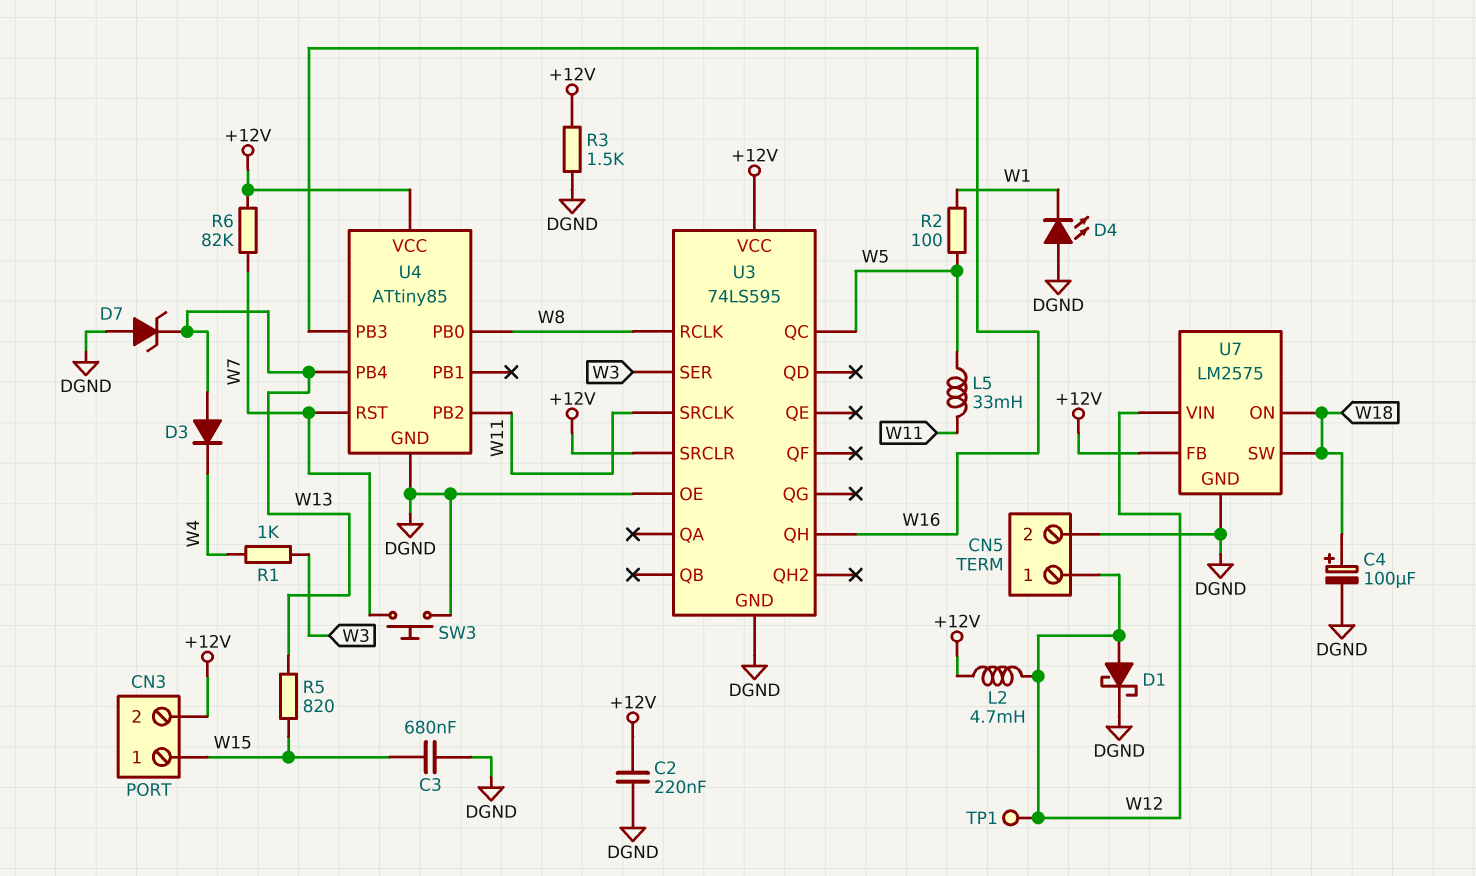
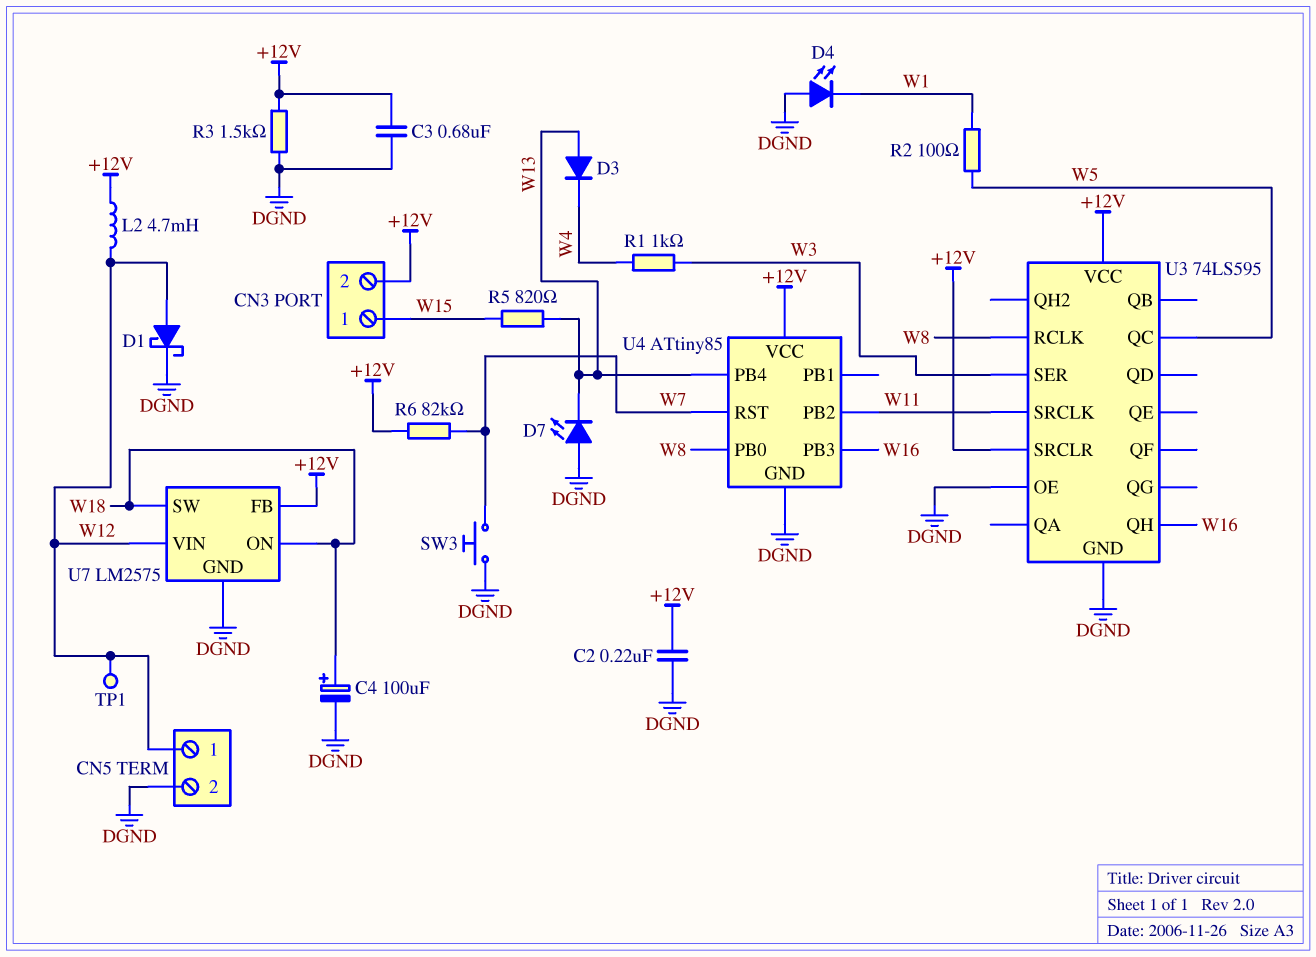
C3: 680nF (DGND, W15) -> 680nF (+12V, DGND)
D7: zener (A DGND, K W13) -> LED (A DGND, K W13)
L5: 33mH (W5, W11) -> none

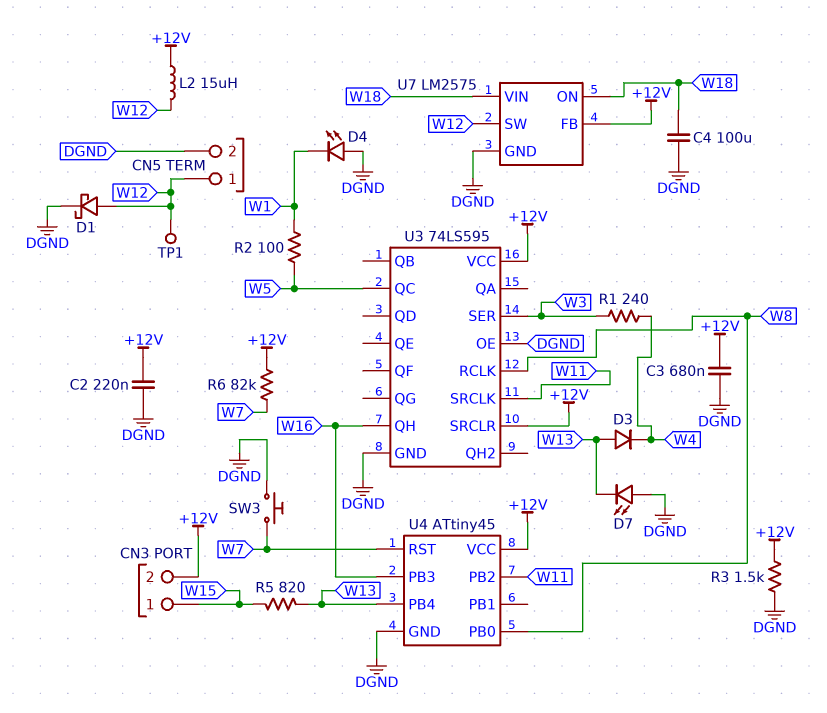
C4: 100uF (plus W18, minus DGND) -> 100uF (DGND, W18)
L2: 4.7mH (+12V, W12) -> 15uH (+12V, W12)
R1: 1k (W3, W4) -> 240 (W3, W4)
U4: ATtiny85 -> ATtiny45
U7 pin SW: W18 -> W12
U7 pin VIN: W12 -> W18

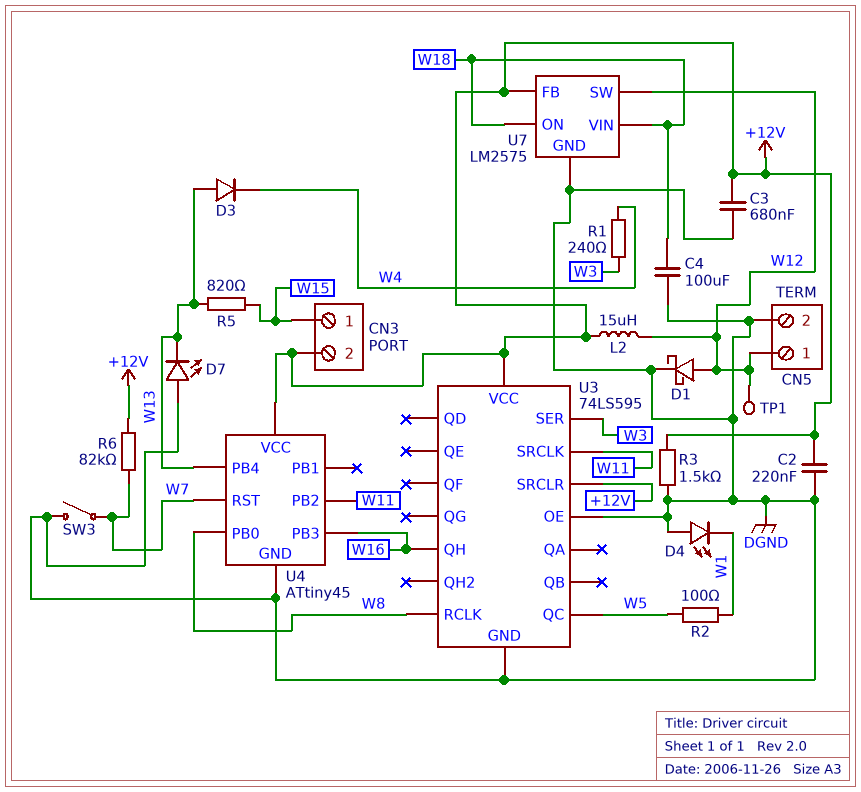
SW3: button (DGND, W7) -> switch (DGND, W7)

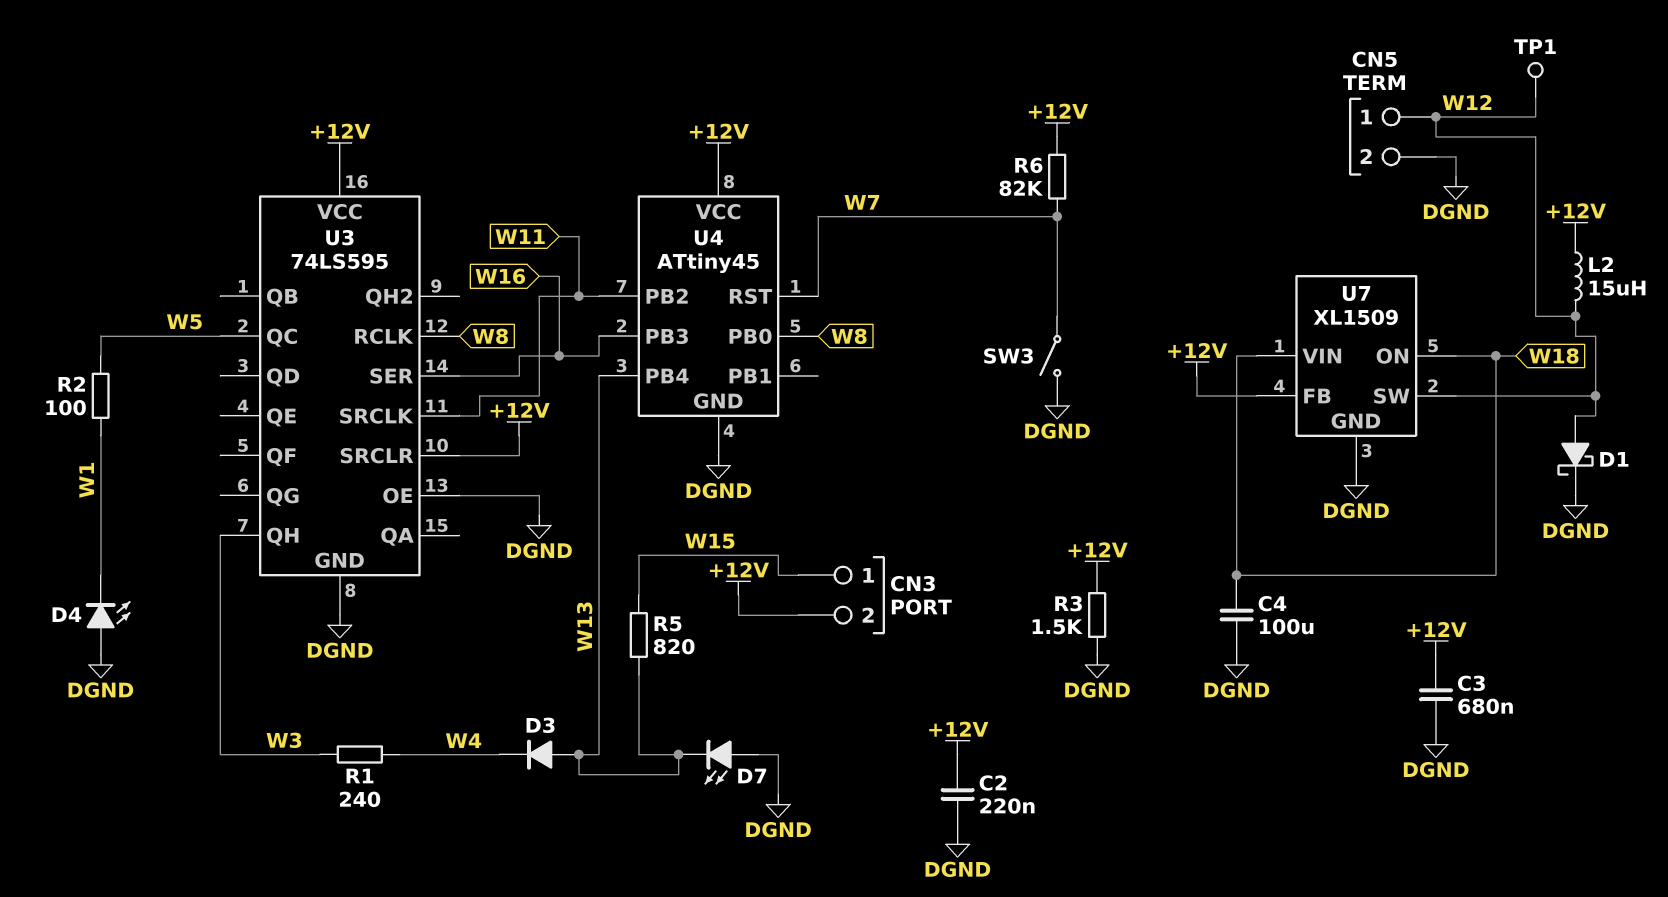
U3 pin QH: W16 -> W3
U3 pin SER: W3 -> W16
U7: LM2575 -> XL1509

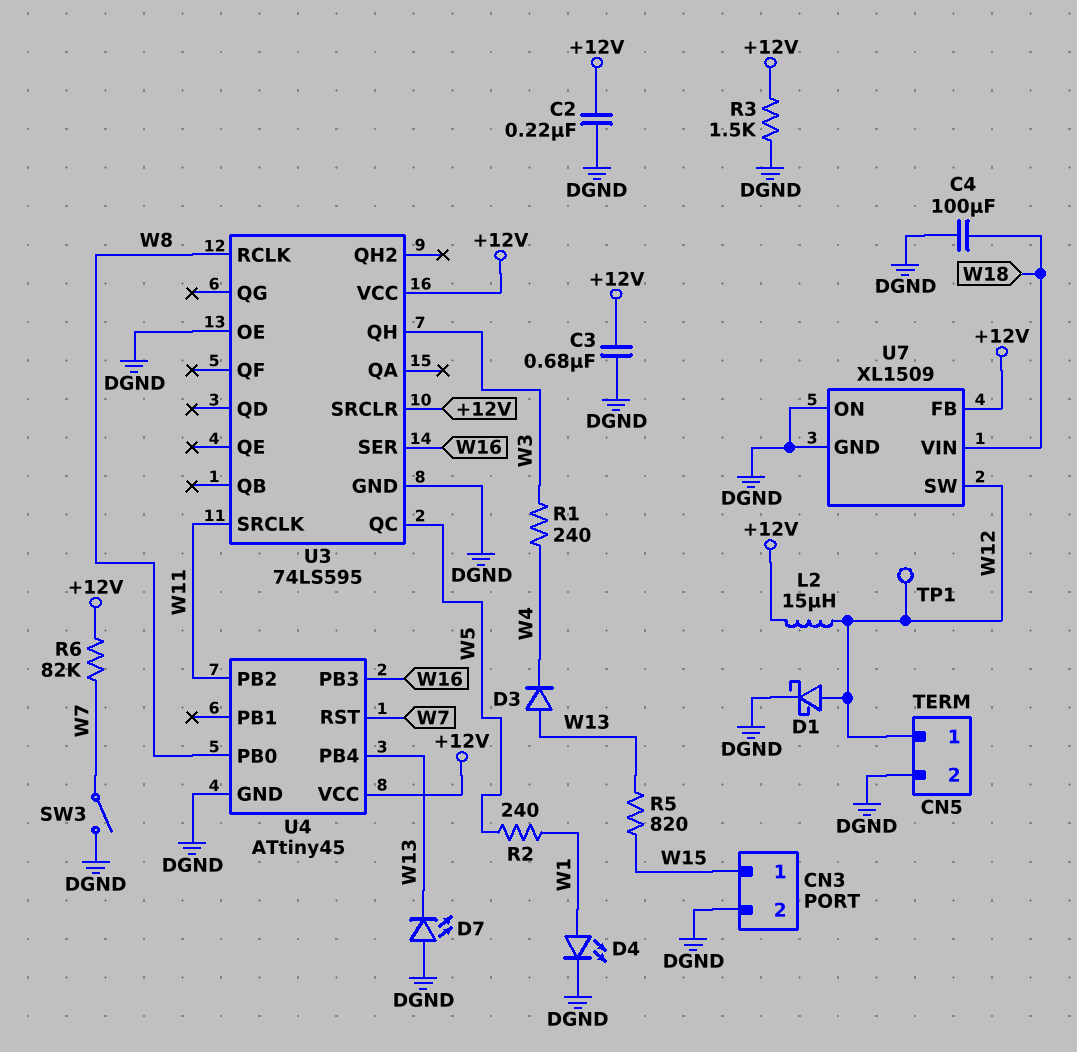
CN3 pin 2: +12V -> DGND
D4: LED (A DGND, K W1) -> LED (A W1, K DGND)
R2: 100 (W1, W5) -> 240 (W1, W5)
U7 pin ON: W18 -> DGND

